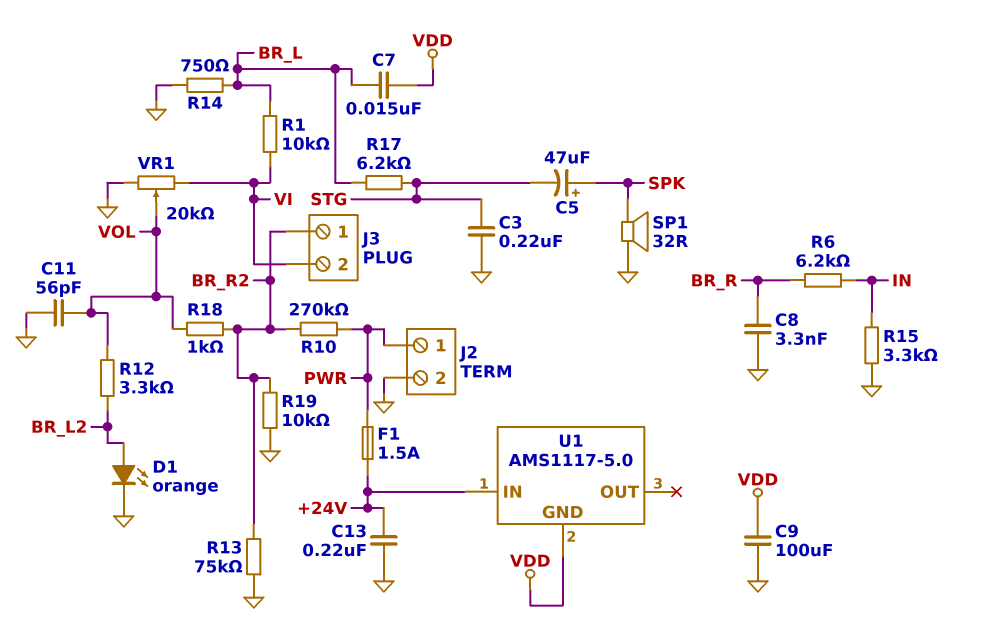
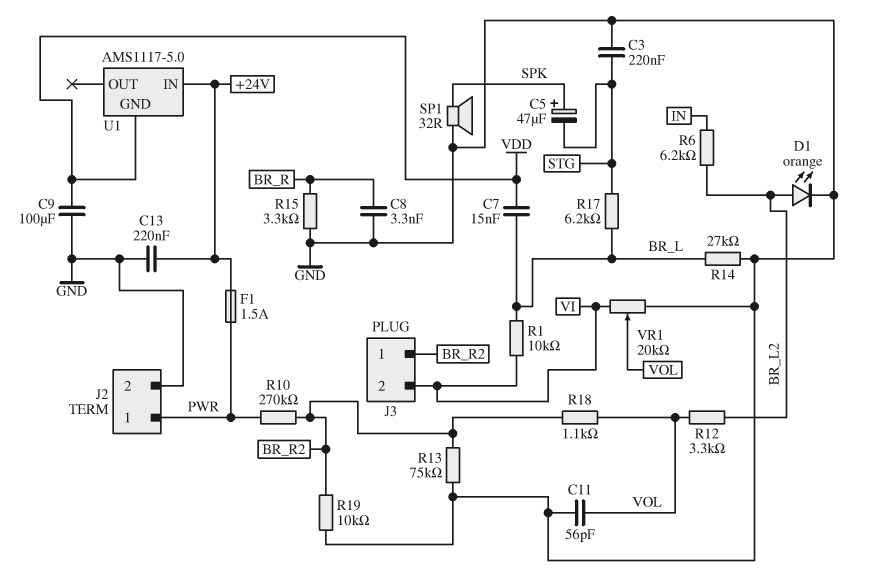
R6: 6.2k (BR_R, IN) -> 6.2k (BR_L2, IN)
R14: 750 (BR_L, GND) -> 27k (BR_L, GND)
R15: 3.3k (GND, IN) -> 3.3k (BR_R, GND)
R18: 1k (BR_R2, VOL) -> 1.1k (BR_R2, VOL)

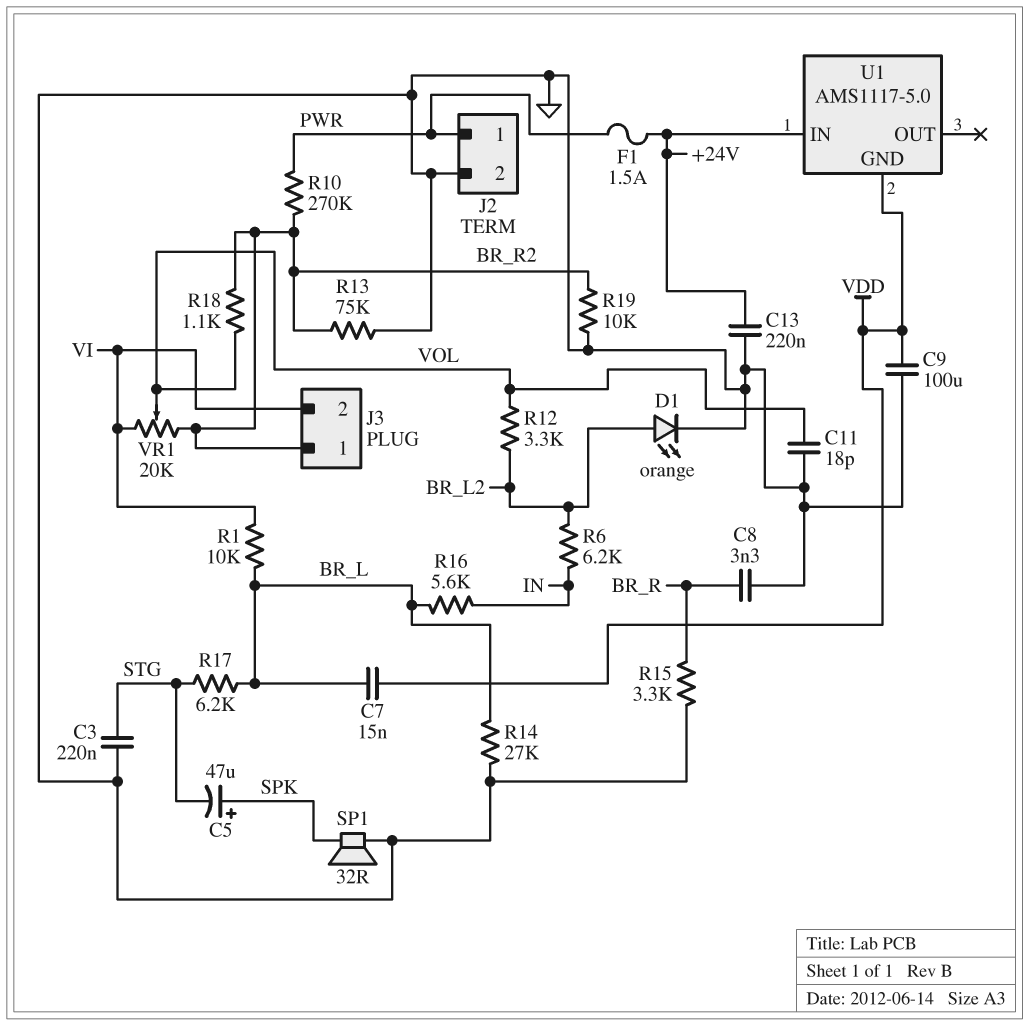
C11: 56pF (GND, VOL) -> 18pF (GND, VOL)
R16: none -> 5.6k (BR_L, IN)
VR1: 20k (GND, VI, wiper VOL) -> 20k (BR_R2, VI, wiper VOL)

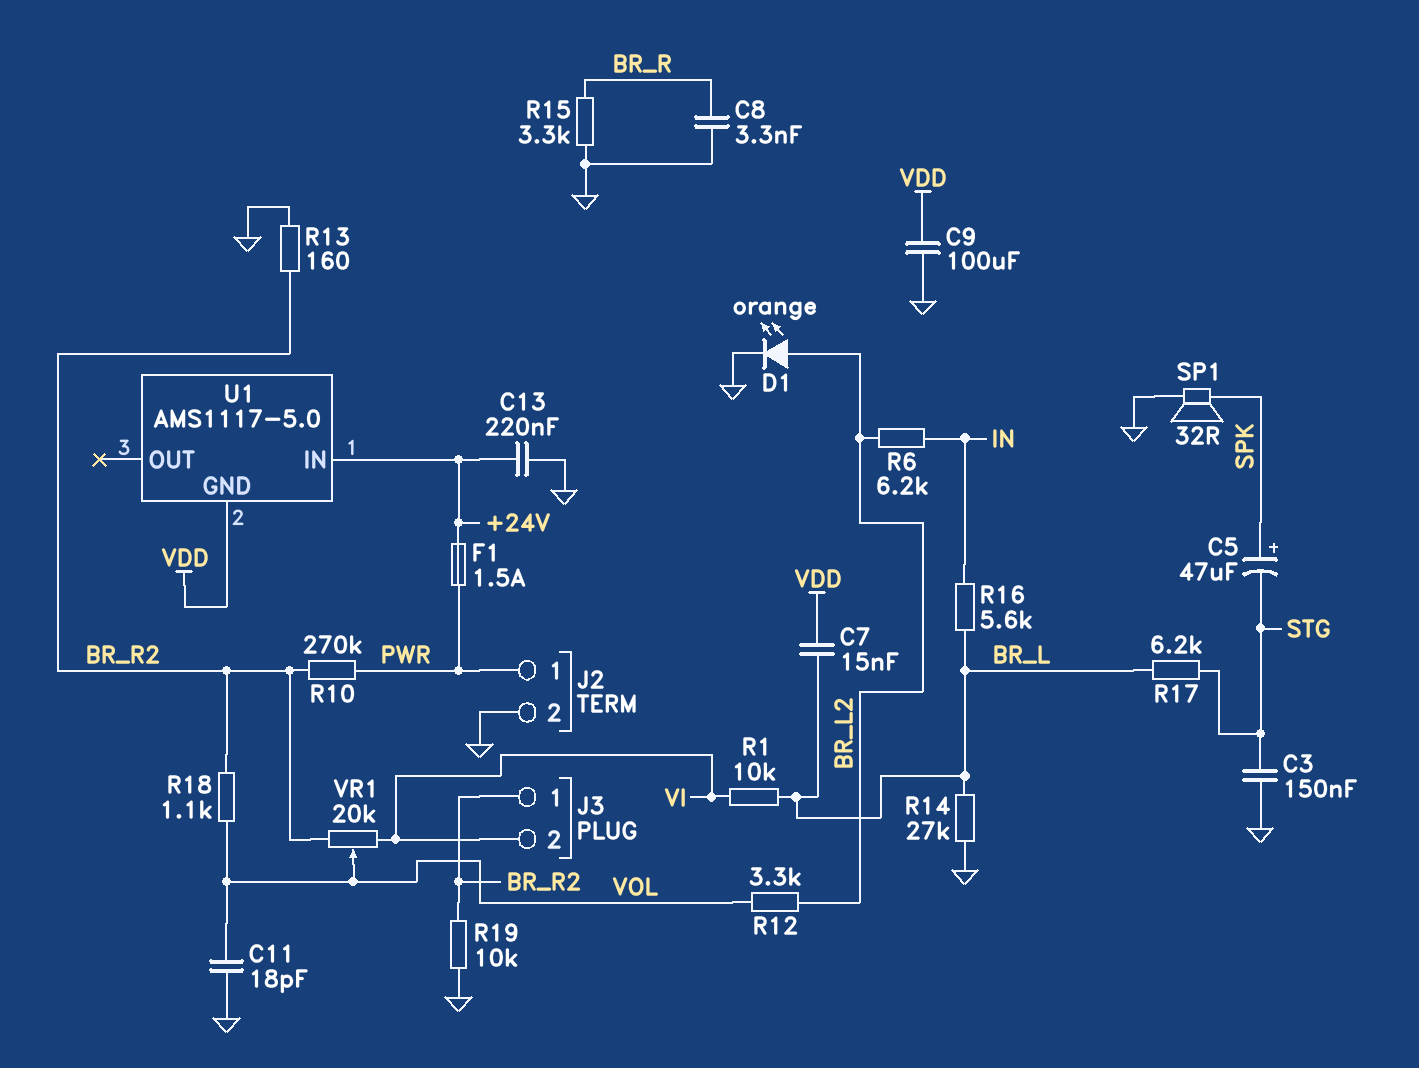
C3: 220nF (GND, STG) -> 150nF (GND, STG)
R13: 75k (BR_R2, GND) -> 160 (BR_R2, GND)

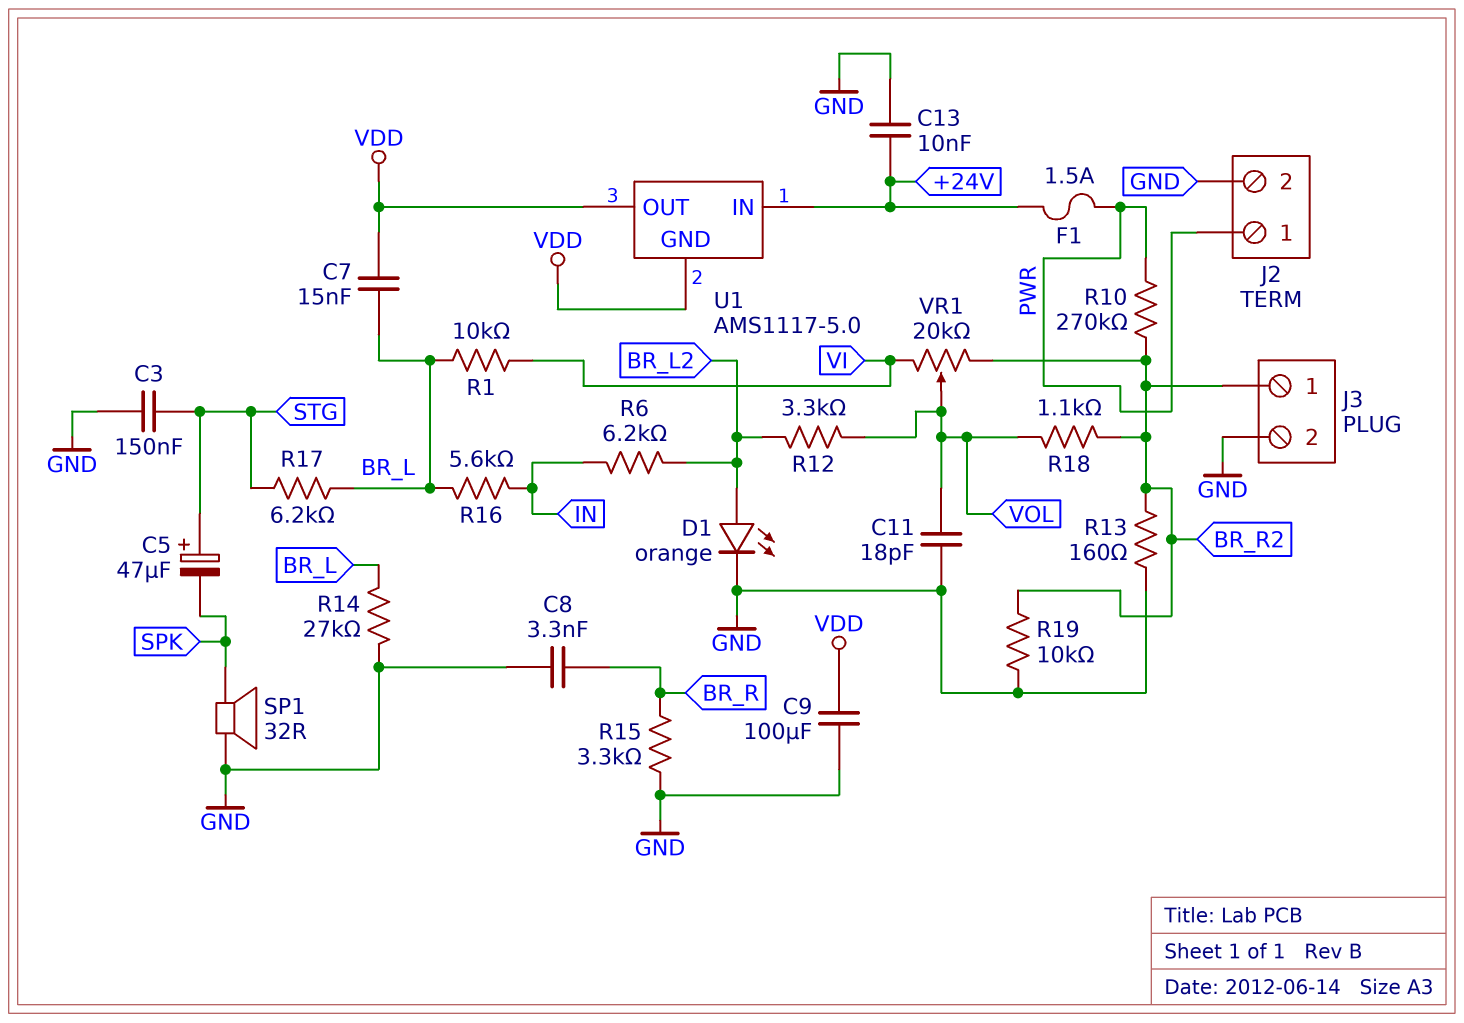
C5: 47uF (plus SPK, minus STG) -> 47uF (plus STG, minus SPK)
C13: 220nF (+24V, GND) -> 10nF (+24V, GND)
J3 pin 2: VI -> GND
U1 pin OUT: none -> VDD

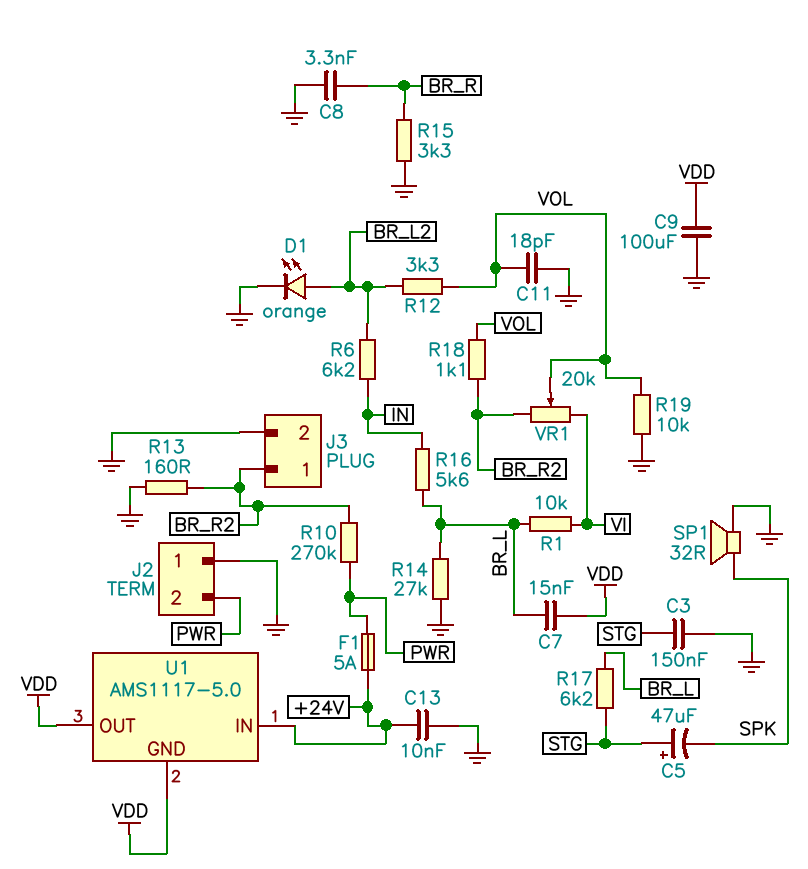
F1: 1.5A (+24V, PWR) -> 5A (+24V, PWR)
J2 pin 1: PWR -> GND
J2 pin 2: GND -> PWR
R19: 10k (BR_R2, GND) -> 10k (GND, VOL)

